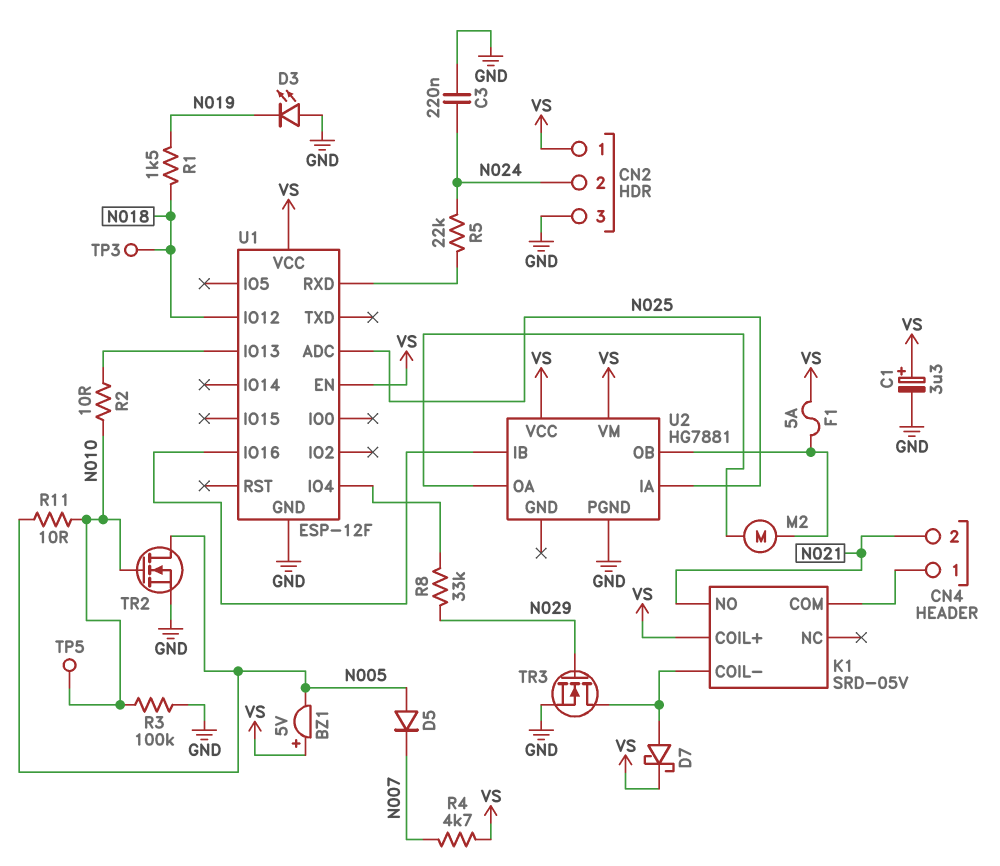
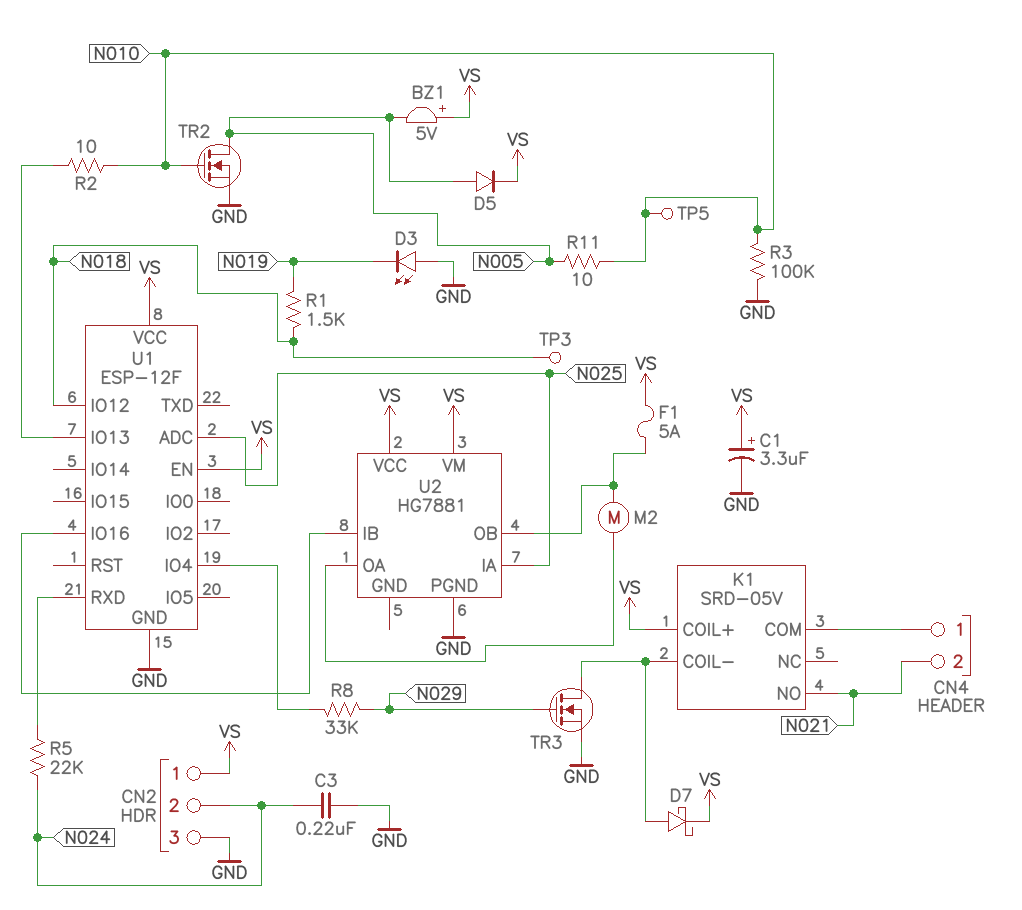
D5: diode (A N005, K N007) -> diode (A N005, K VS)
R4: 4.7k (N007, VS) -> none

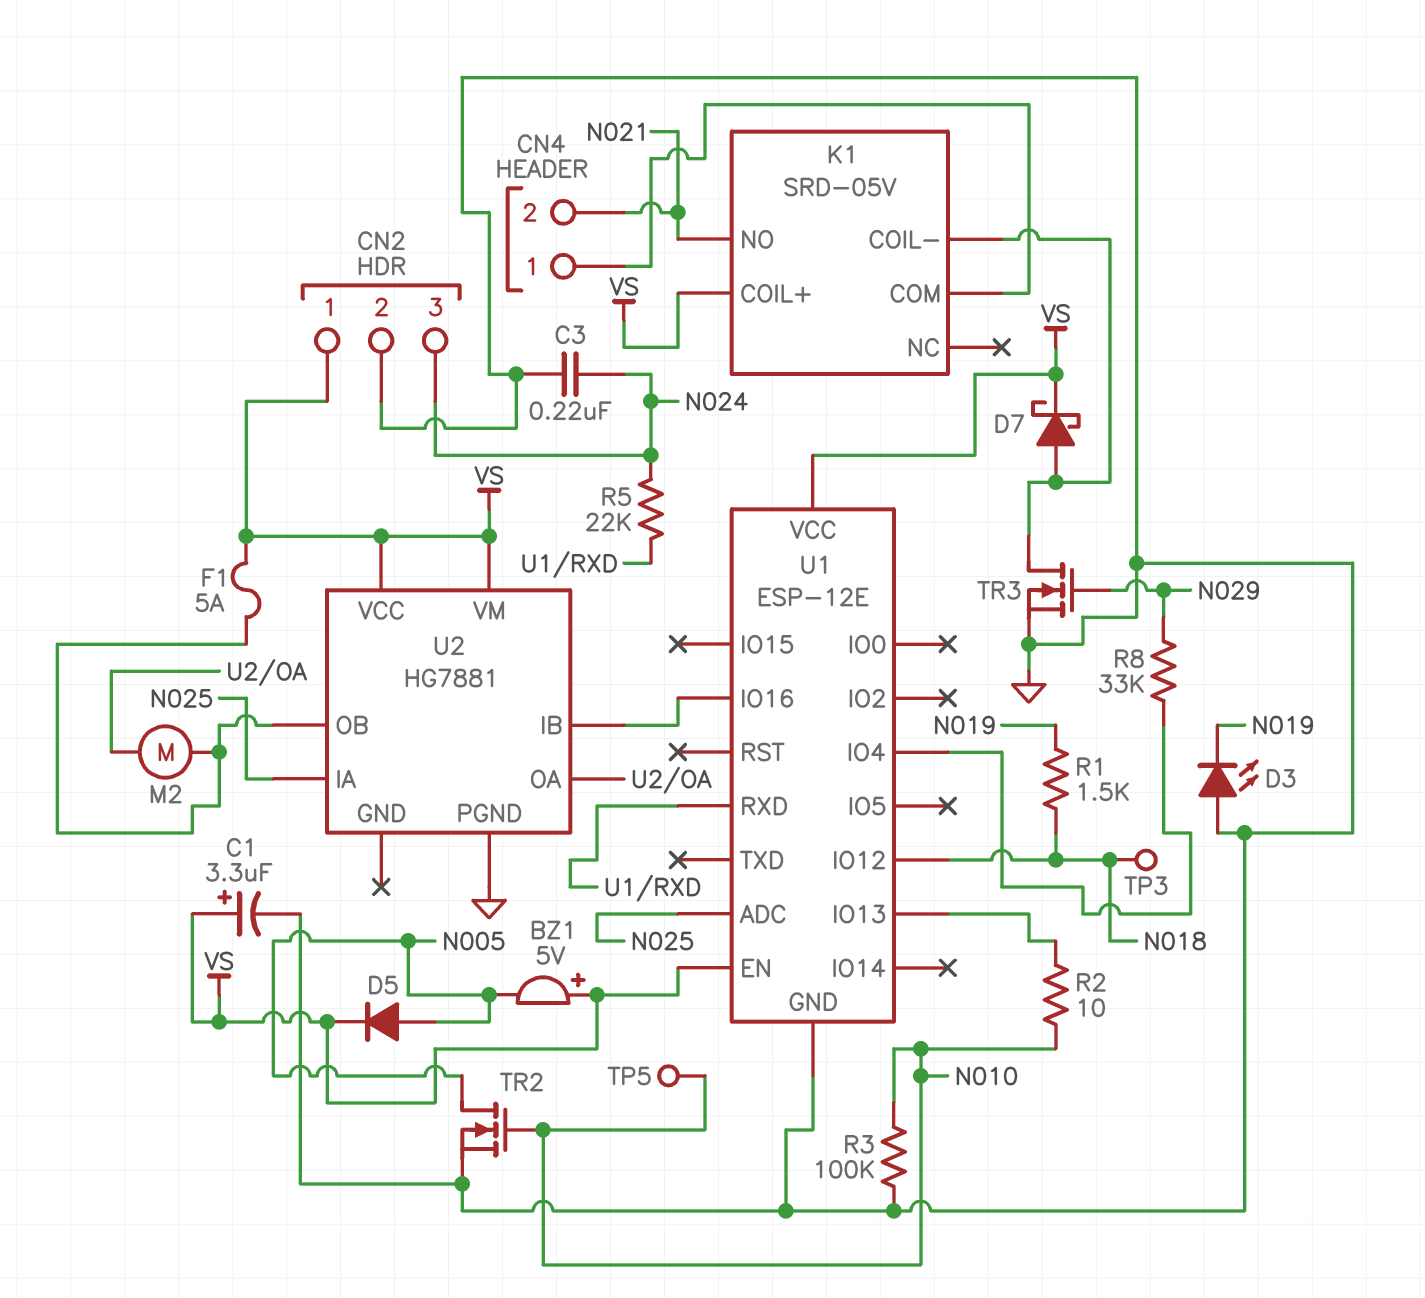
CN2 pin 2: N024 -> GND
CN2 pin 3: GND -> N024
R11: 10 (N005, N010) -> none
U1: ESP-12F -> ESP-12E

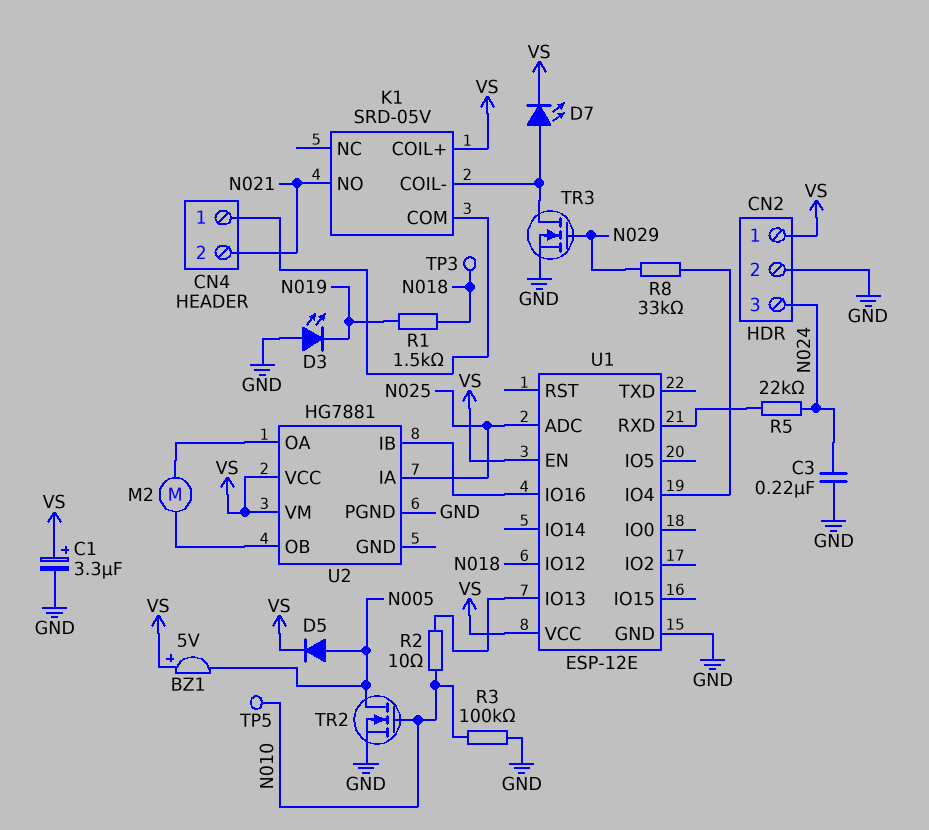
D7: schottky (A K1/COIL-, K VS) -> LED (A K1/COIL-, K VS)
F1: 5A (U2/OB, VS) -> none

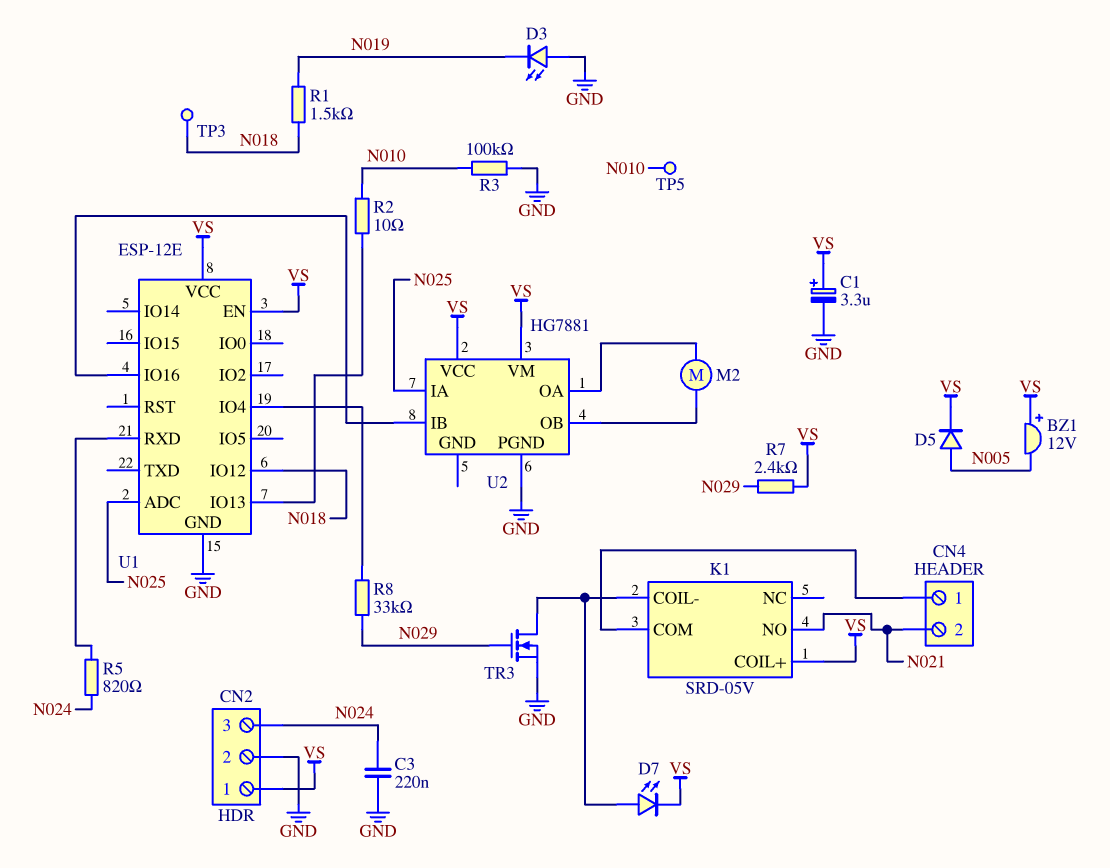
BZ1: buzzer 5V (plus VS, minus N005) -> buzzer 12V (plus VS, minus N005)
R5: 22k (N024, U1/RXD) -> 820 (N024, U1/RXD)
R7: none -> 2.4k (N029, VS)
TR2: NMOS (G N010, D N005, S GND) -> none

